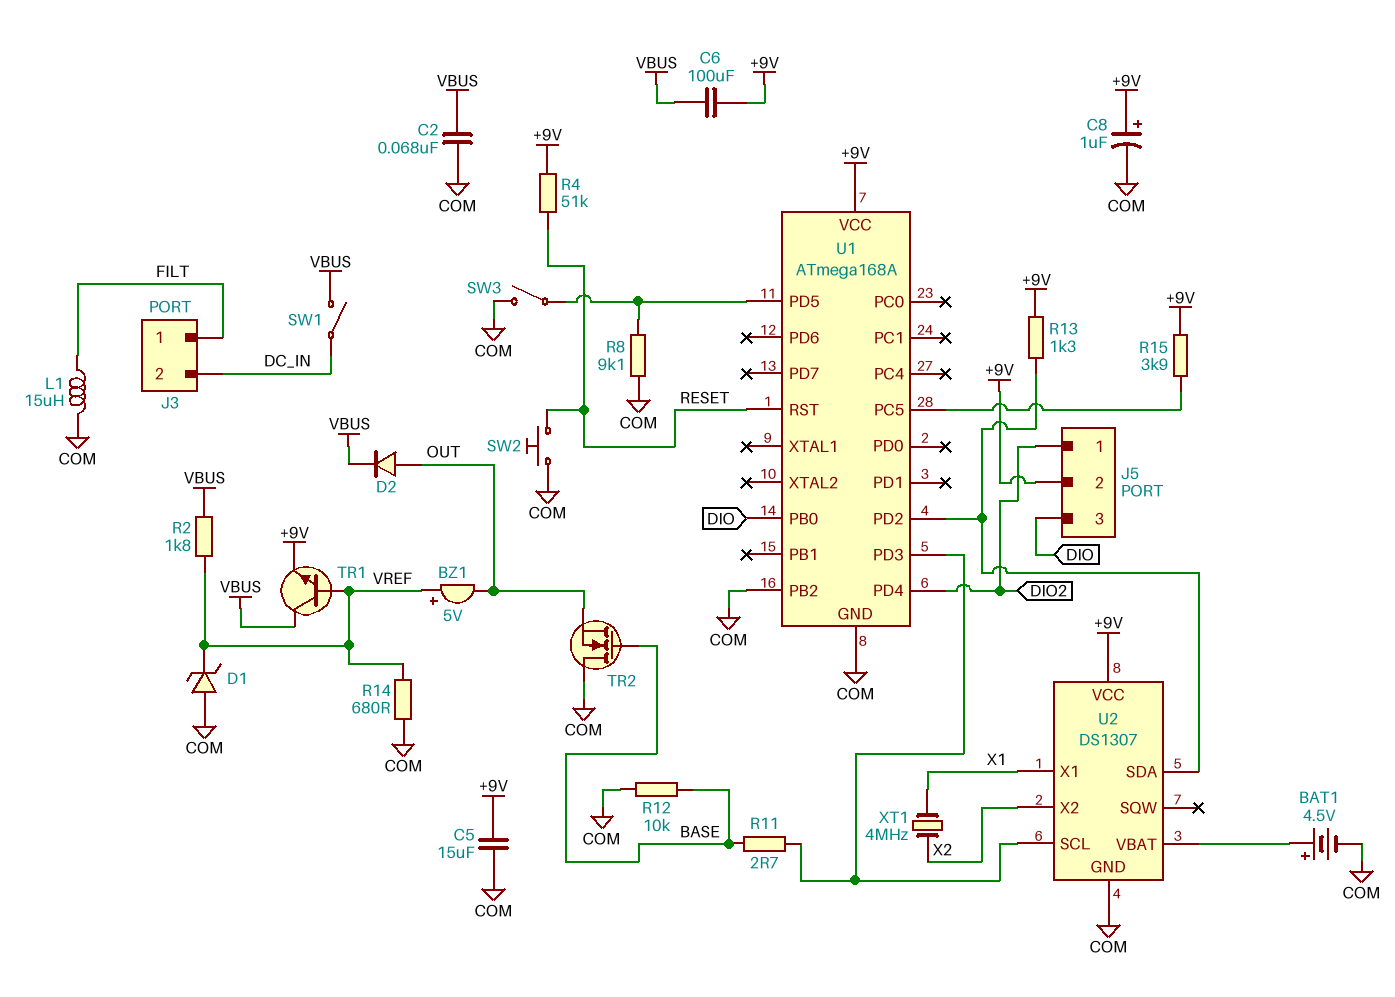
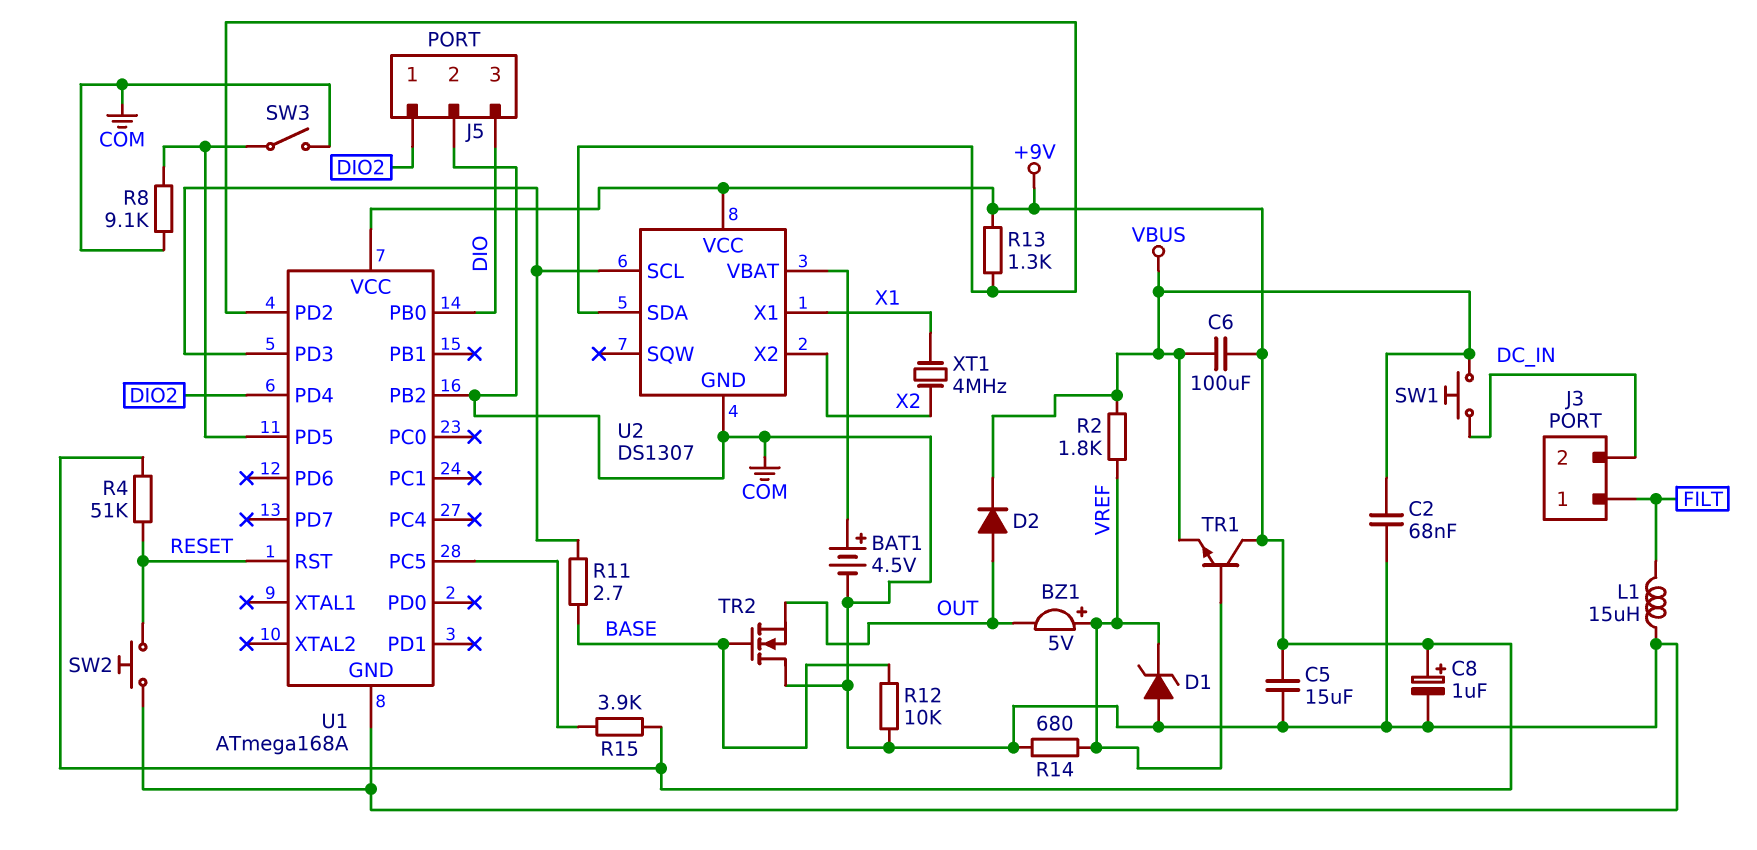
J5 pin 2: +9V -> COM
SW1: switch (DC_IN, VBUS) -> button (DC_IN, VBUS)
TR1: NPN (B VREF, C VBUS, E +9V) -> NPN (B VREF, C +9V, E VBUS)

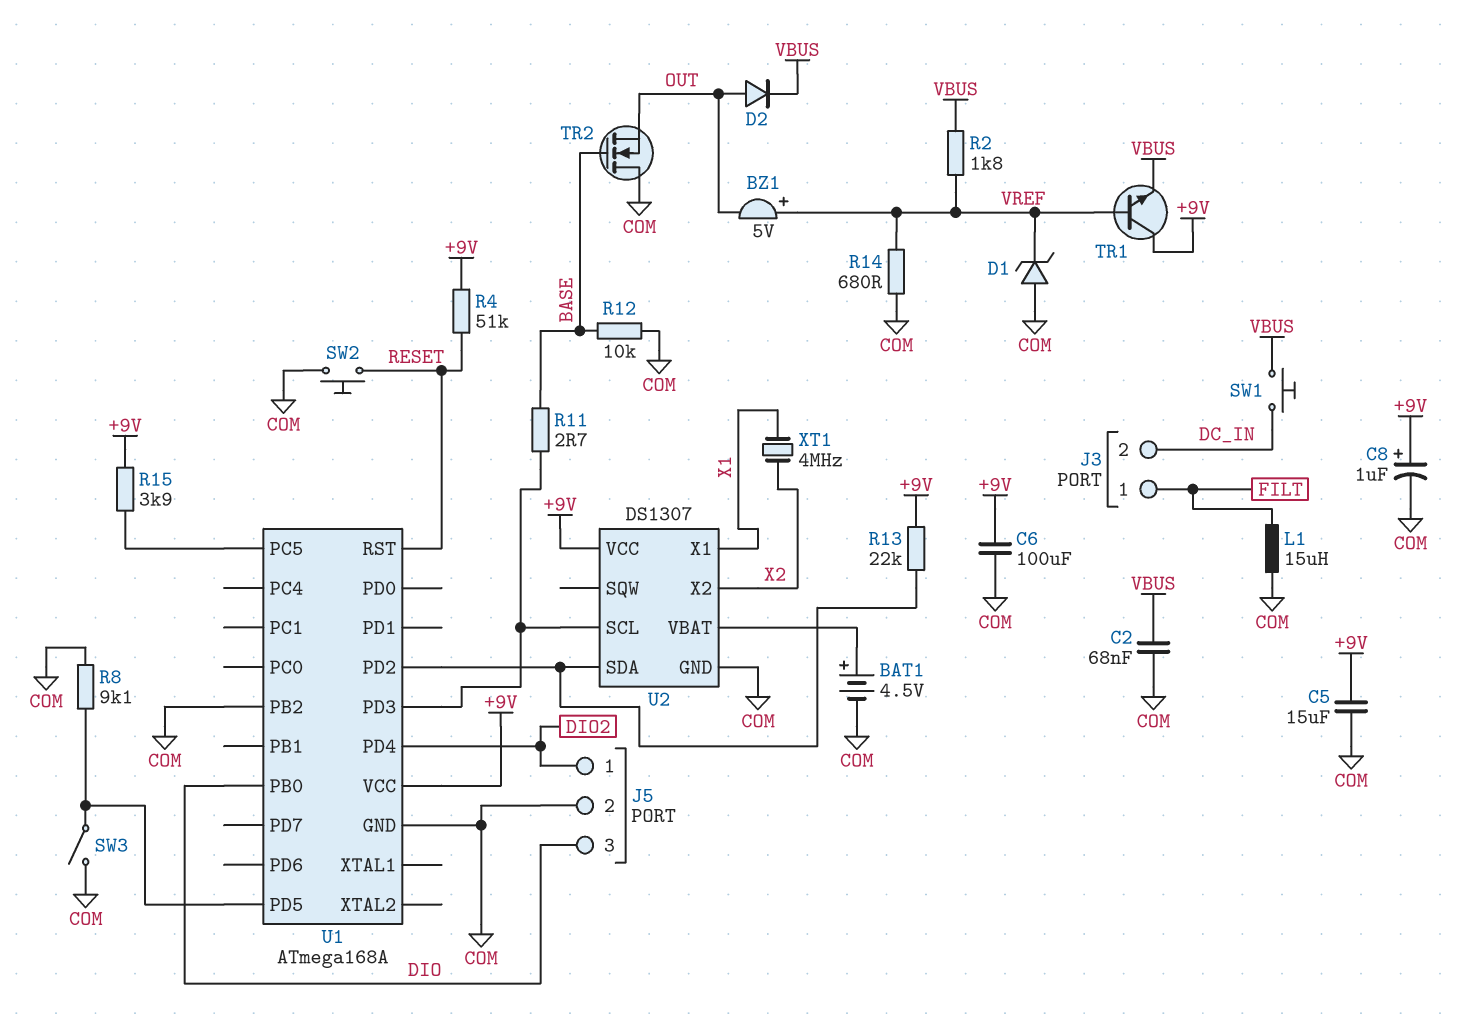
C6: 100uF (+9V, VBUS) -> 100uF (+9V, COM)
R13: 1.3k (+9V, U1/PD2) -> 22k (+9V, U1/PD2)

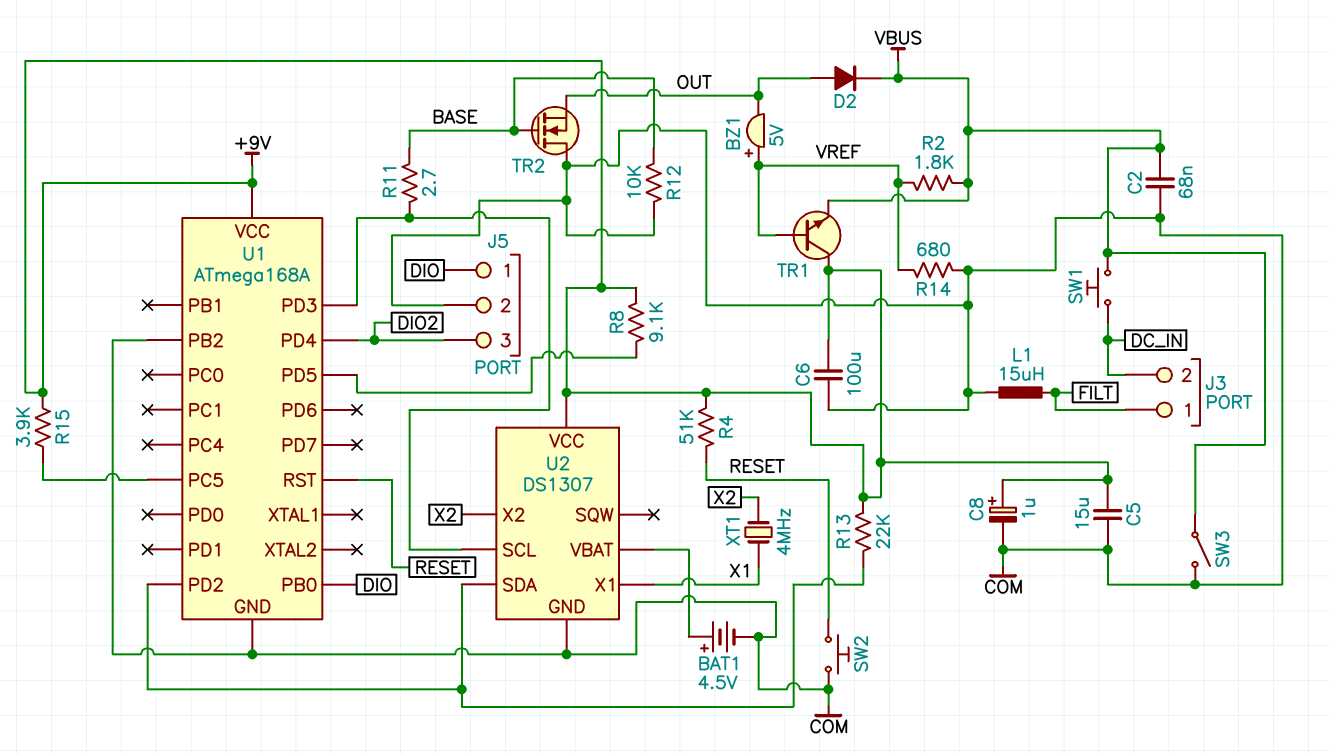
D1: zener (A COM, K VREF) -> none
J5 pin 1: DIO2 -> DIO
J5 pin 3: DIO -> DIO2
R8: 9.1k (COM, U1/PD5) -> 9.1k (+9V, U1/PD5)
SW3: switch (COM, U1/PD5) -> switch (COM, VBUS)

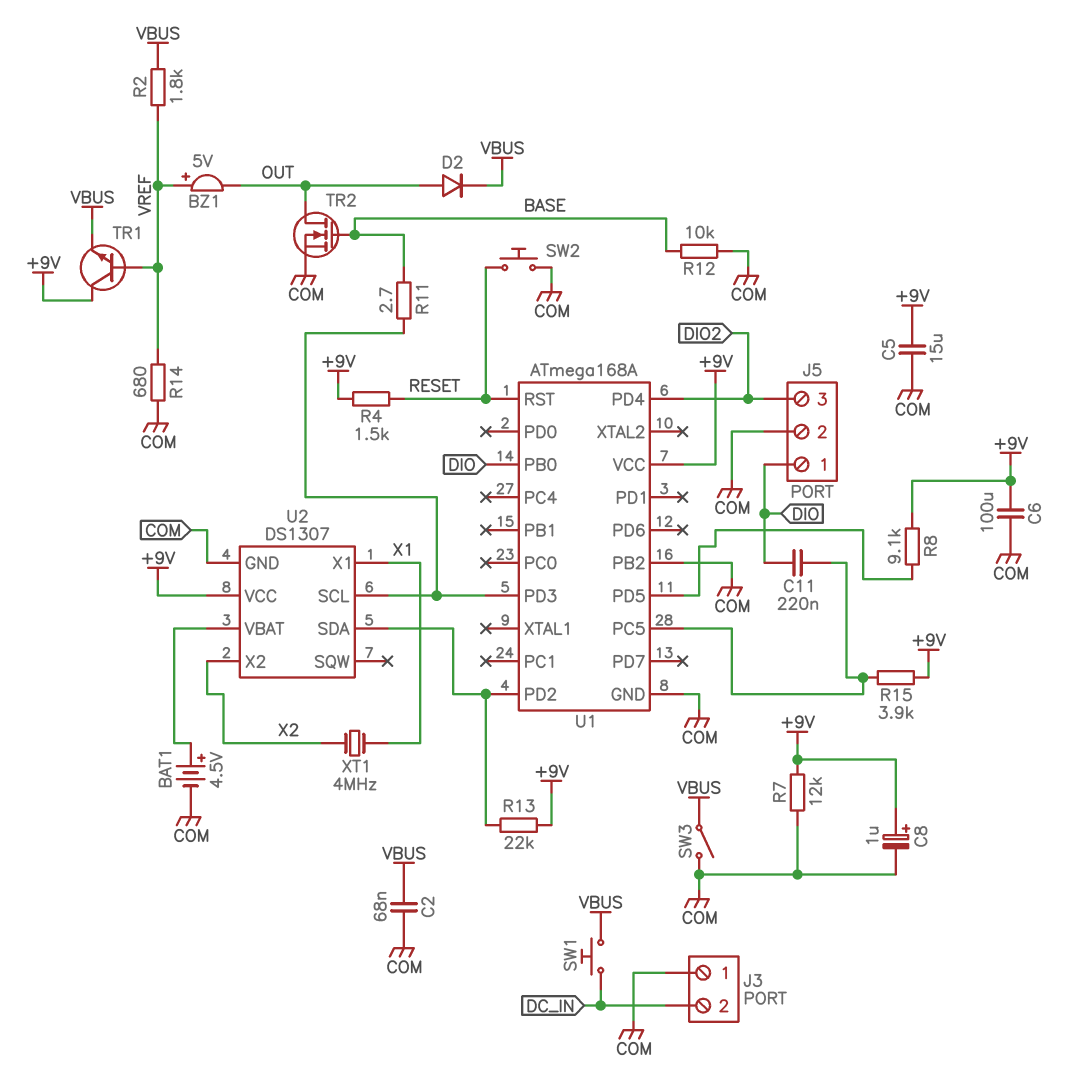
C11: none -> 220nF (DIO, U1/PC5)
J3 pin 1: FILT -> COM
L1: 15uH (COM, FILT) -> none
R4: 51k (+9V, RESET) -> 1.5k (+9V, RESET)
R7: none -> 12k (+9V, COM)
TR2: NMOS (G BASE, D COM, S OUT) -> NMOS (G BASE, D OUT, S COM)

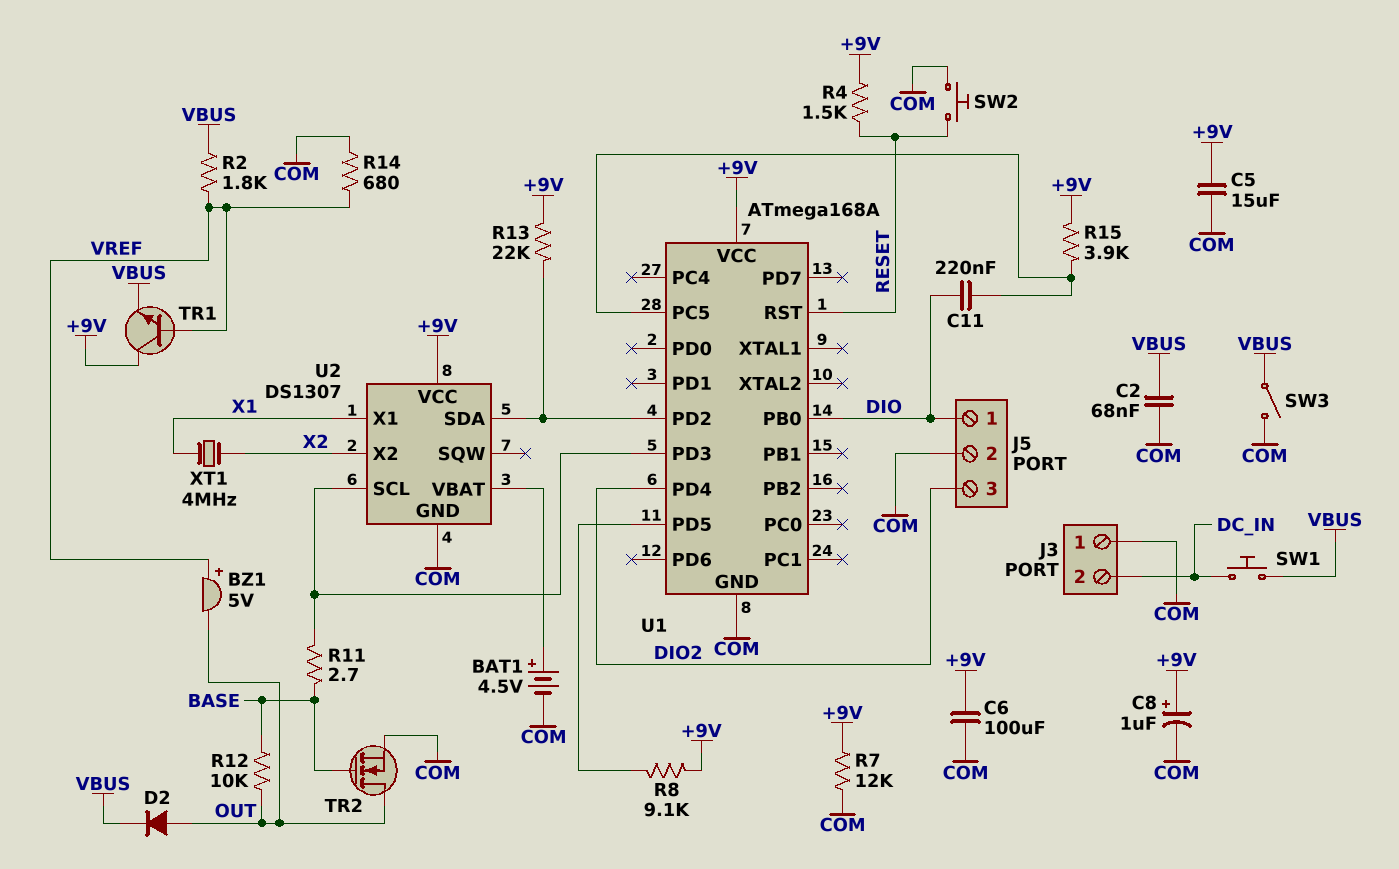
R12: 10k (BASE, COM) -> 10k (BASE, OUT)
U1 pin PB2: COM -> none

